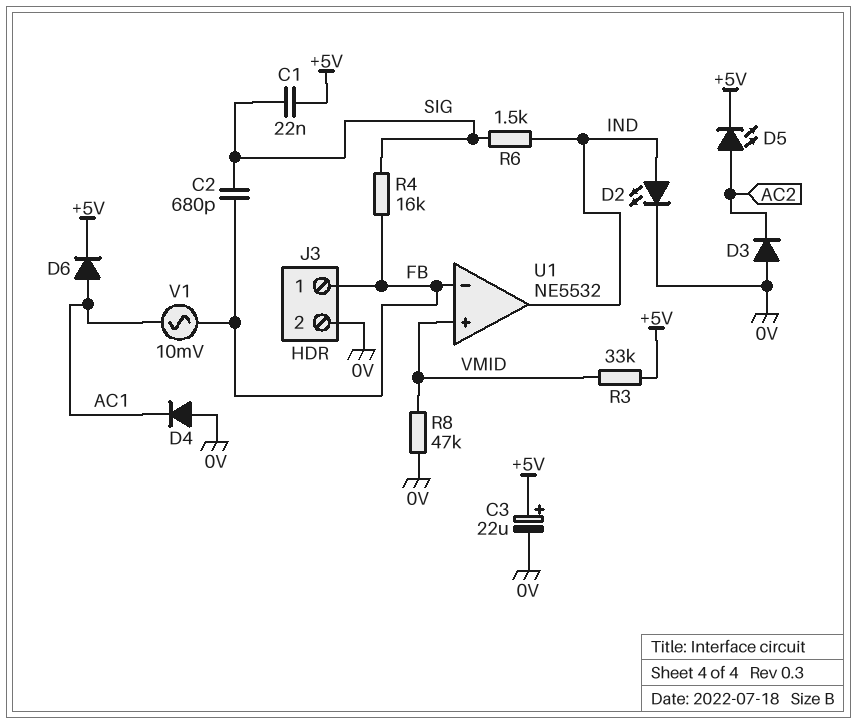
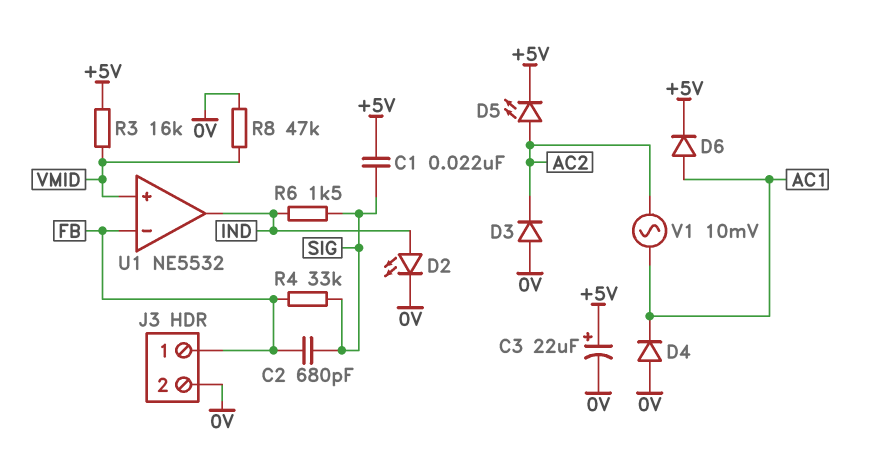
R3: 33k (+5V, VMID) -> 16k (+5V, VMID)
R4: 16k (FB, SIG) -> 33k (FB, SIG)
V1: AC 10mV (AC1, FB) -> AC 10mV (AC1, AC2)

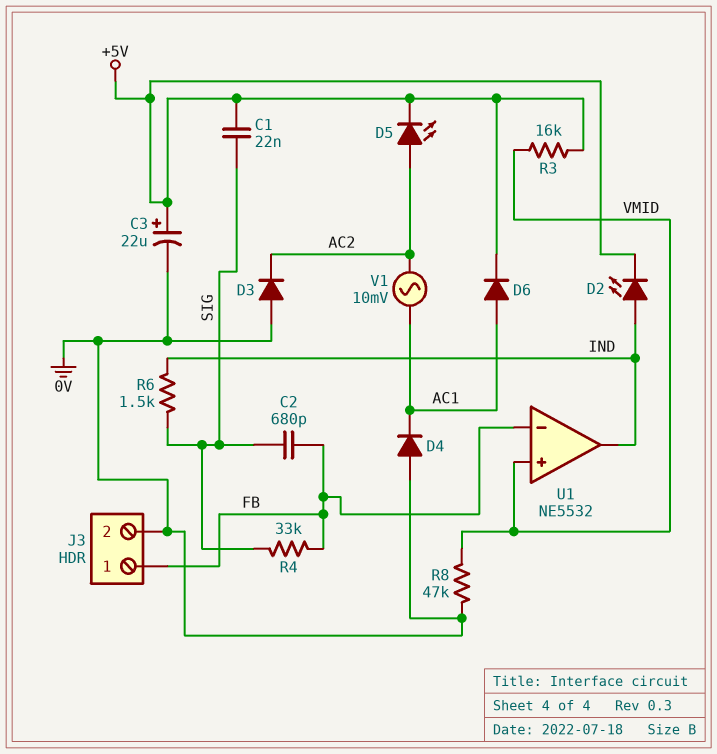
D2: LED (A IND, K 0V) -> LED (A IND, K +5V)

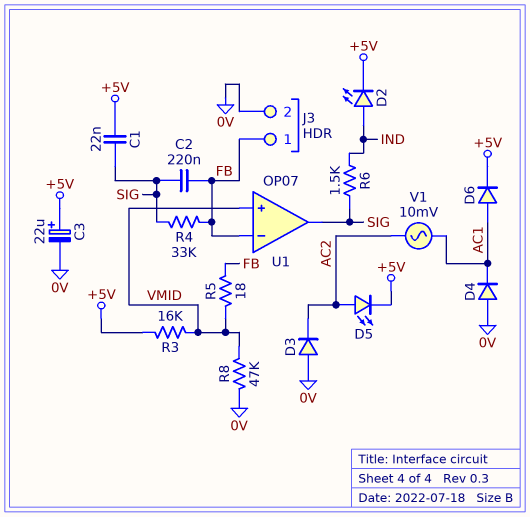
C2: 680pF (FB, SIG) -> 220nF (FB, SIG)
R5: none -> 18 (FB, VMID)
U1: NE5532 -> OP07
U1 pin out: IND -> SIG

